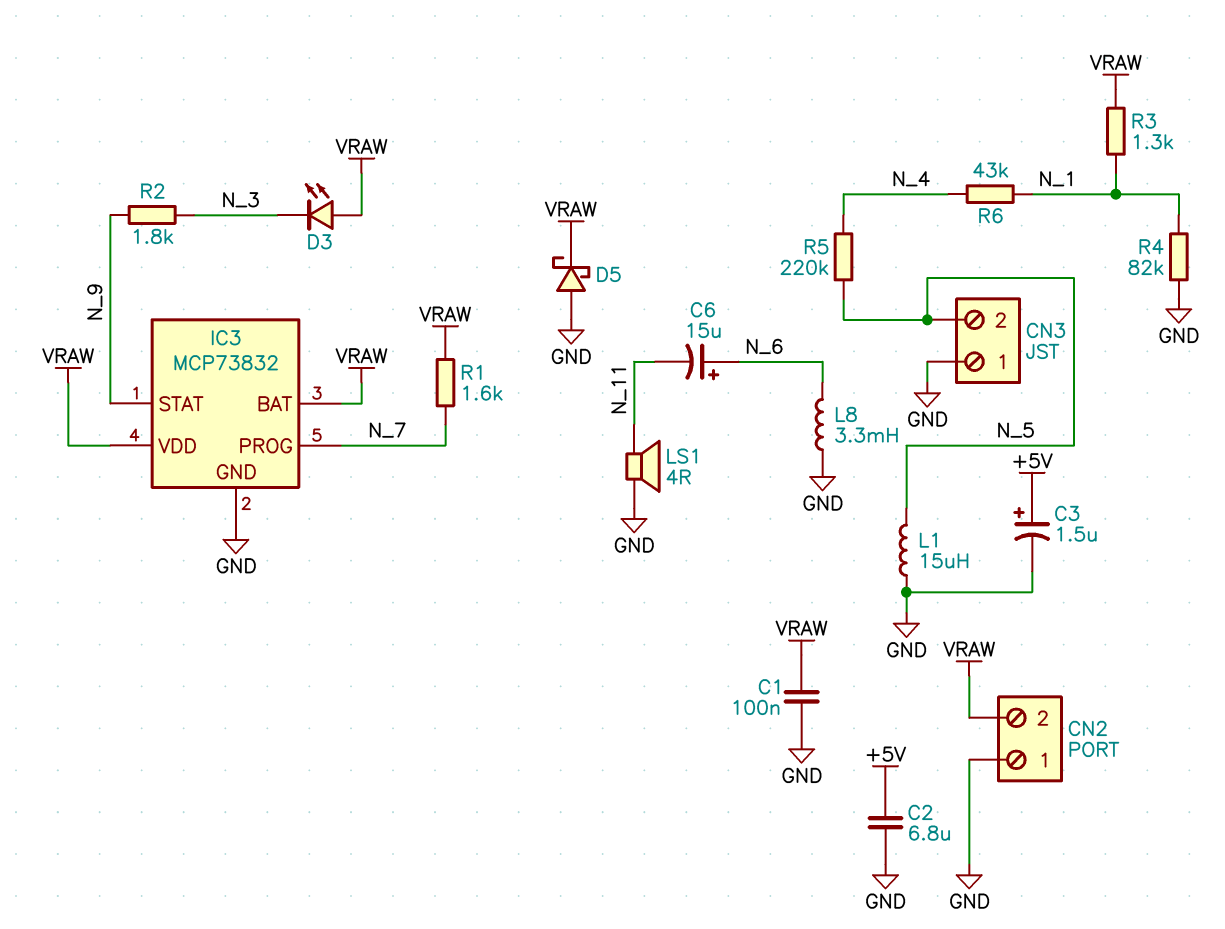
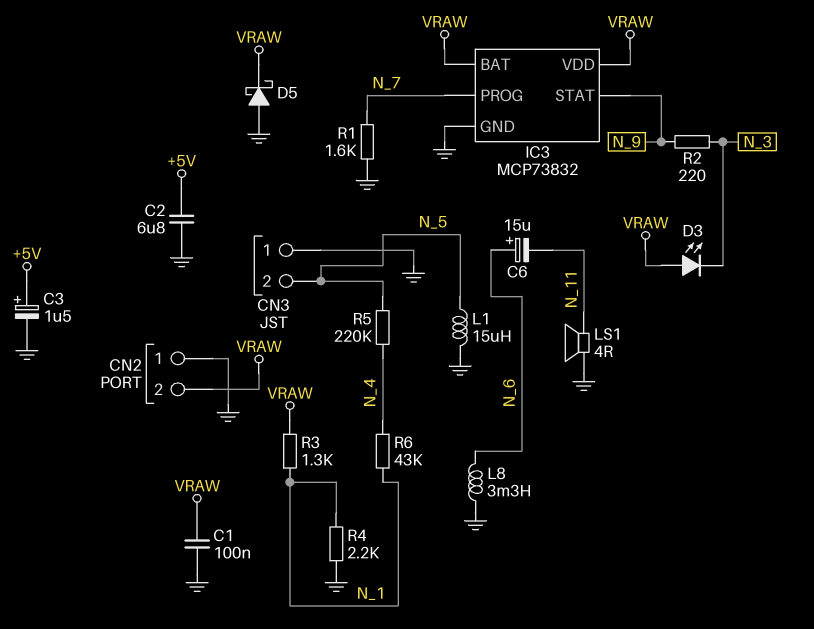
R1: 1.6k (N_7, VRAW) -> 1.6k (GND, N_7)
R2: 1.8k (N_3, N_9) -> 220 (N_3, N_9)
R4: 82k (GND, N_1) -> 2.2k (GND, N_1)

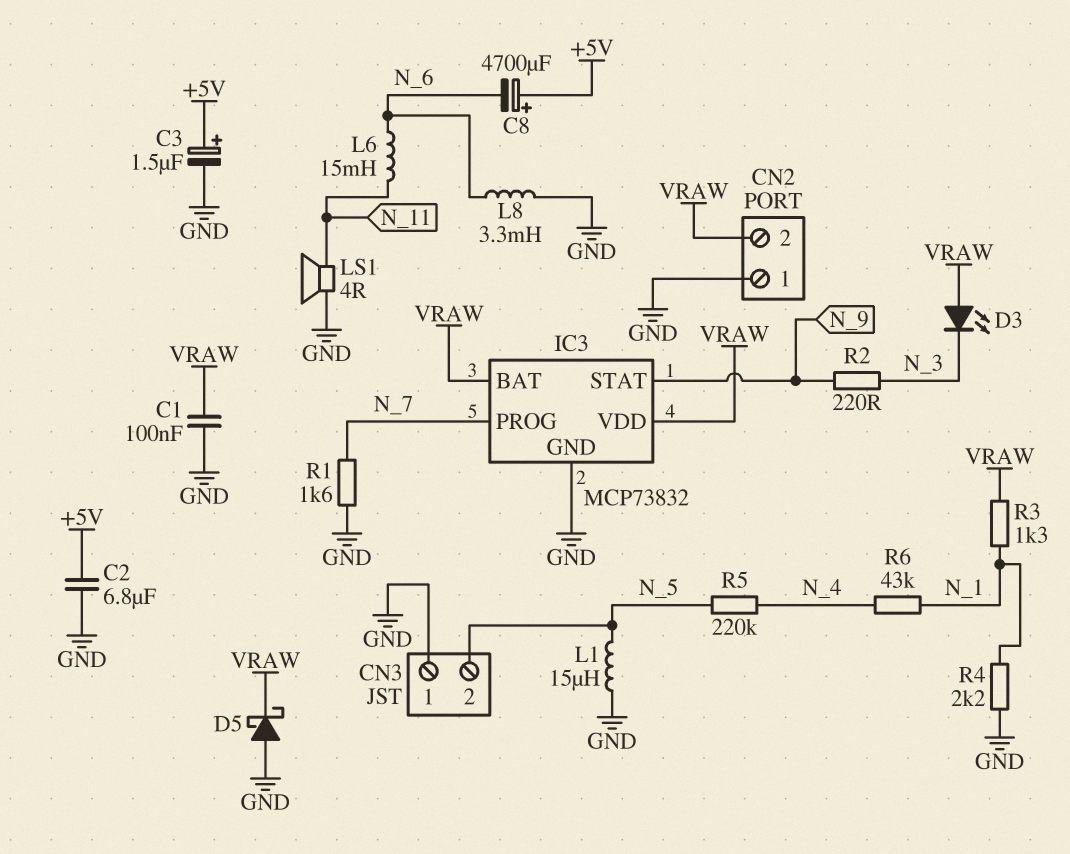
C6: 15uF (plus N_6, minus N_11) -> none
C8: none -> 4700uF (plus +5V, minus N_6)
L6: none -> 15mH (N_6, N_11)

